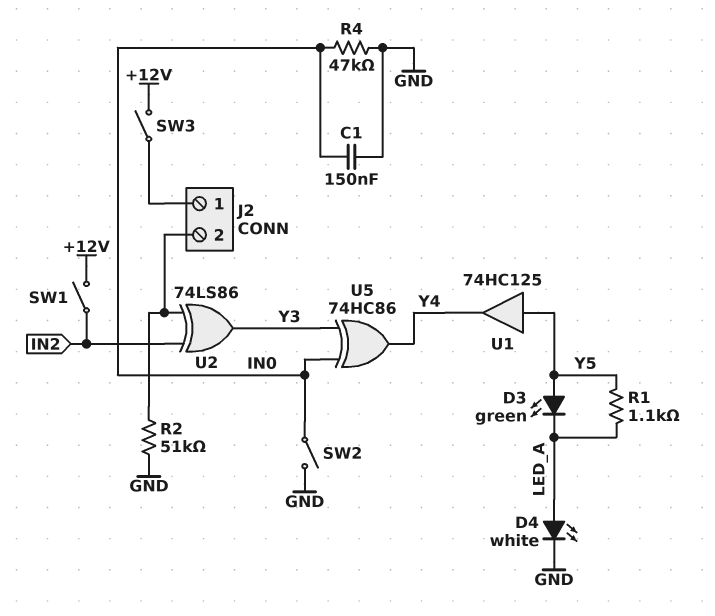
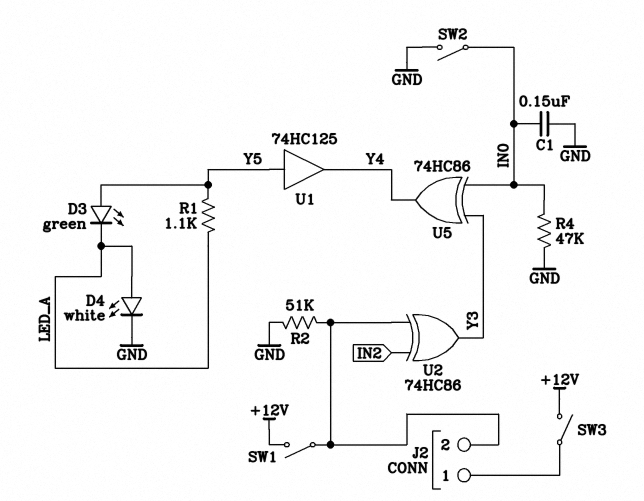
SW1: switch (+12V, IN2) -> switch (+12V, J2/2)
U2: XOR 74LS86 (in IN2, in J2/2, out Y3) -> XOR 74HC86 (in IN2, in J2/2, out Y3)

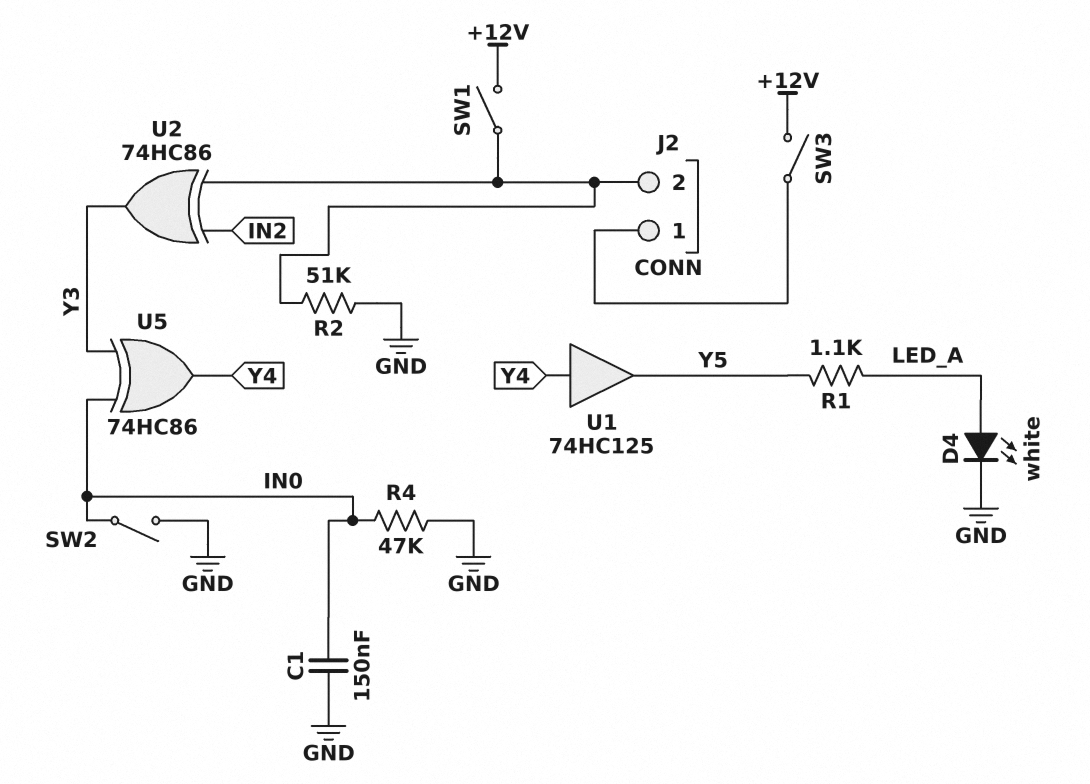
D3: LED green (A Y5, K LED_A) -> none
U1: buffer 74HC125 (in Y5, out Y4) -> buffer 74HC125 (in Y4, out Y5)

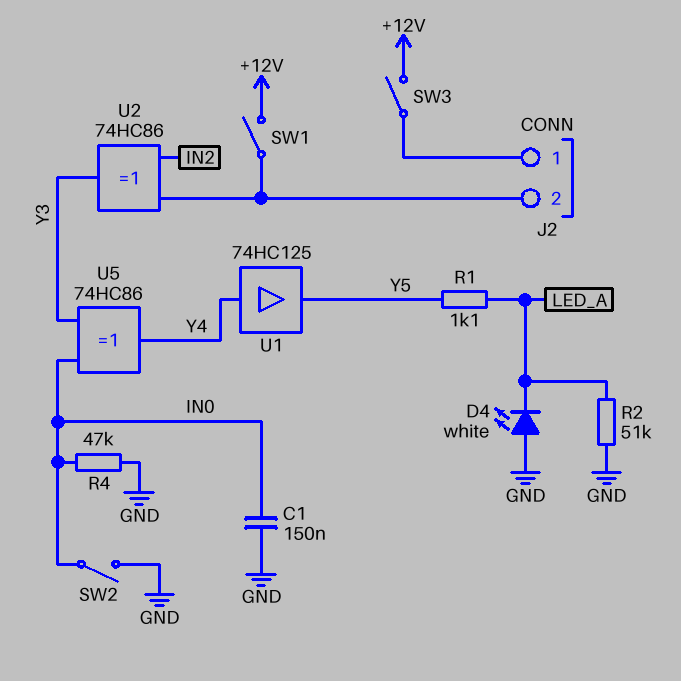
D4: LED white (A LED_A, K GND) -> LED white (A GND, K LED_A)
R2: 51k (GND, J2/2) -> 51k (GND, LED_A)

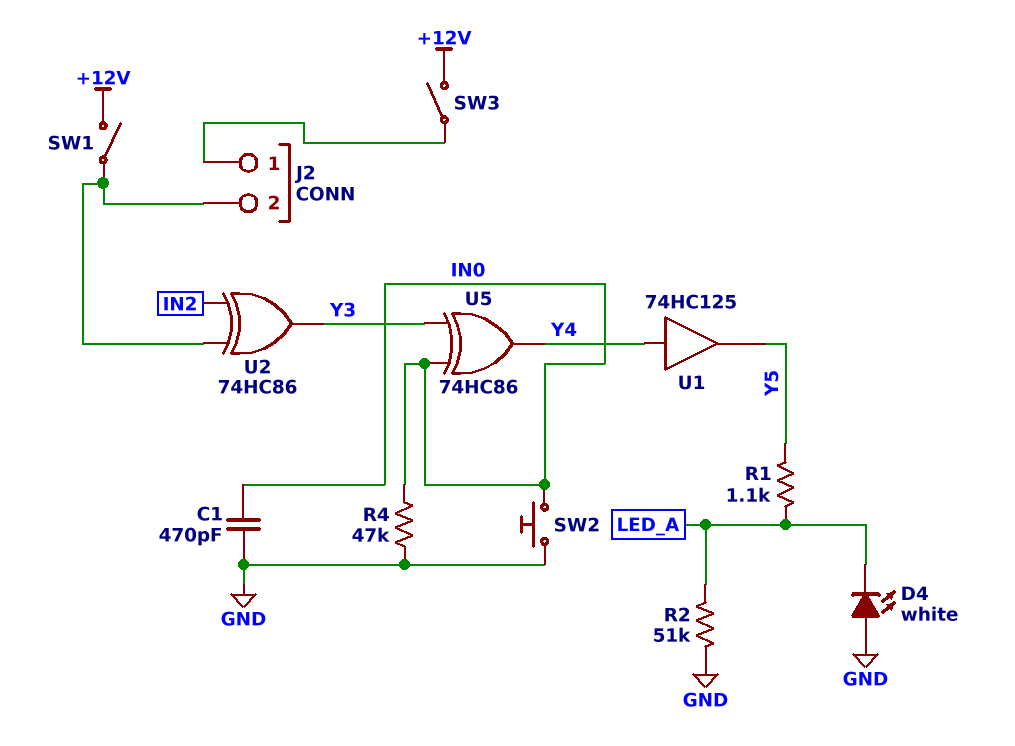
C1: 150nF (GND, IN0) -> 470pF (GND, IN0)
SW2: switch (GND, IN0) -> button (GND, IN0)

